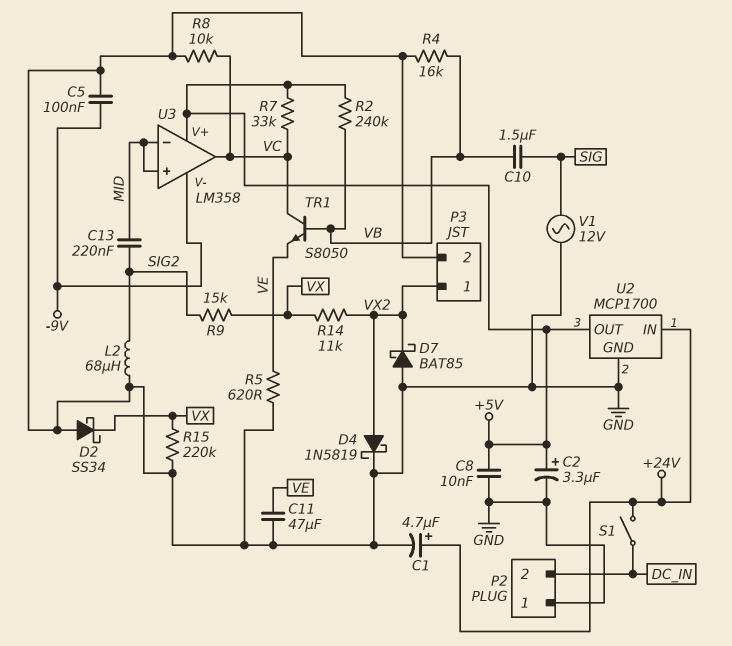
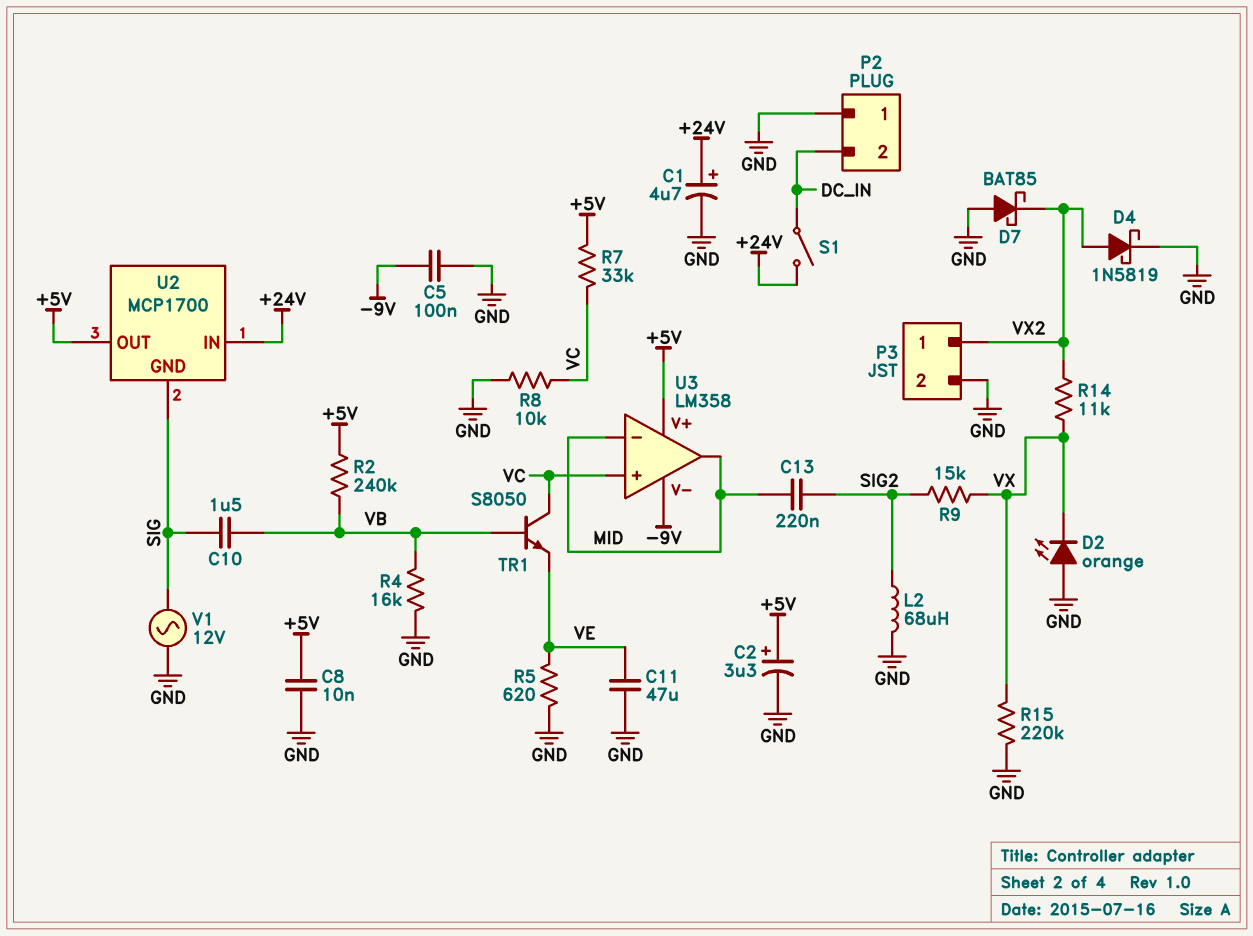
D2: schottky SS34 (A GND, K VX) -> LED orange (A GND, K VX)
U2 pin GND: GND -> SIG
U3 pin in+: MID -> VC
U3 pin out: VC -> MID

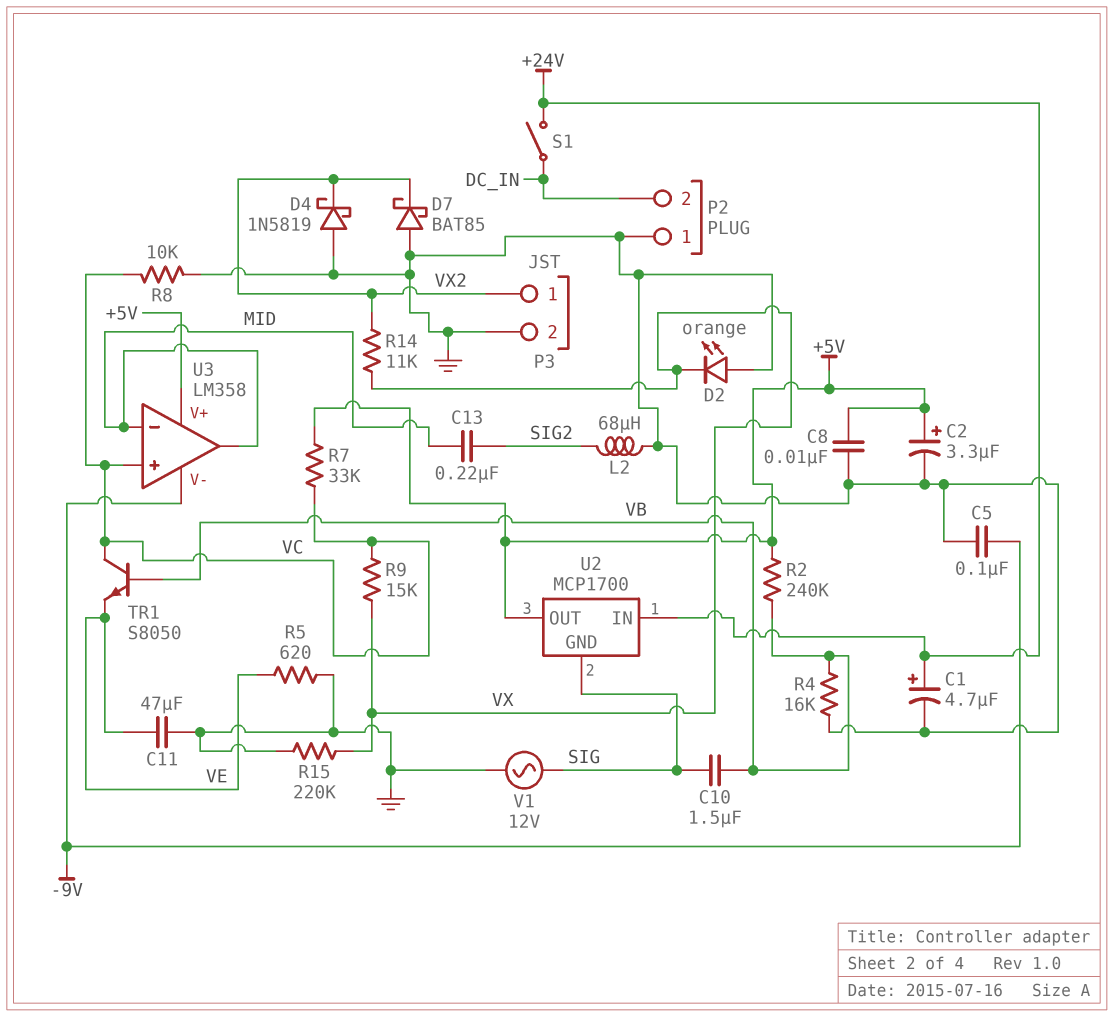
D4: schottky 1N5819 (A VX2, K GND) -> schottky 1N5819 (A GND, K VX2)
R9: 15k (SIG2, VX) -> 15k (VC, VX)

